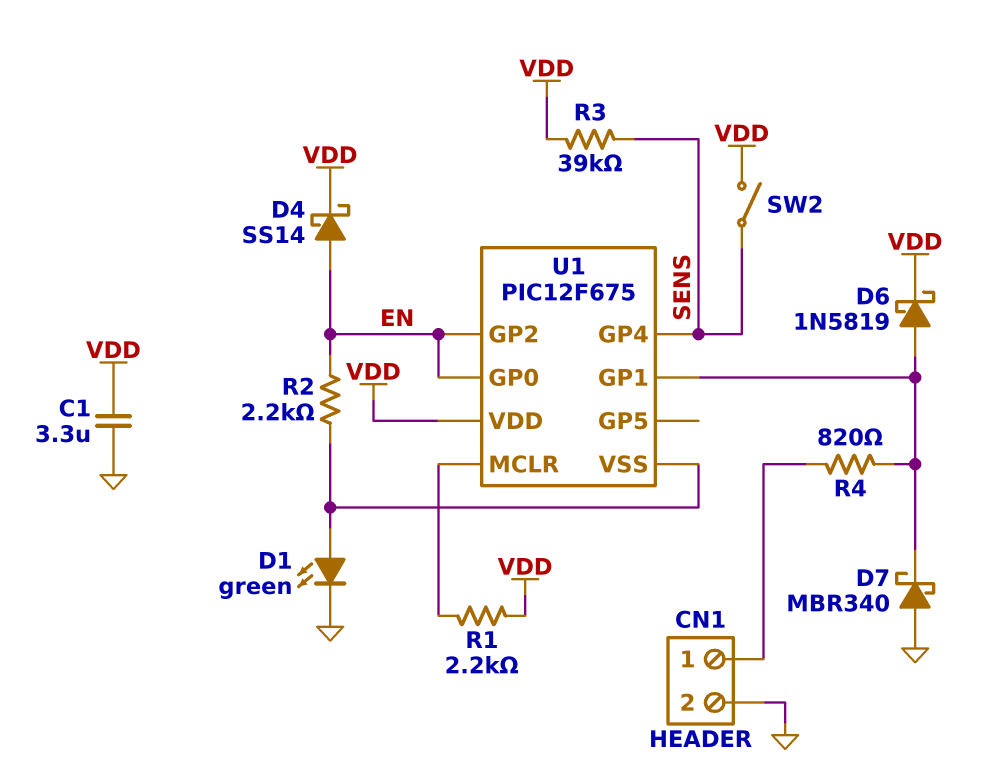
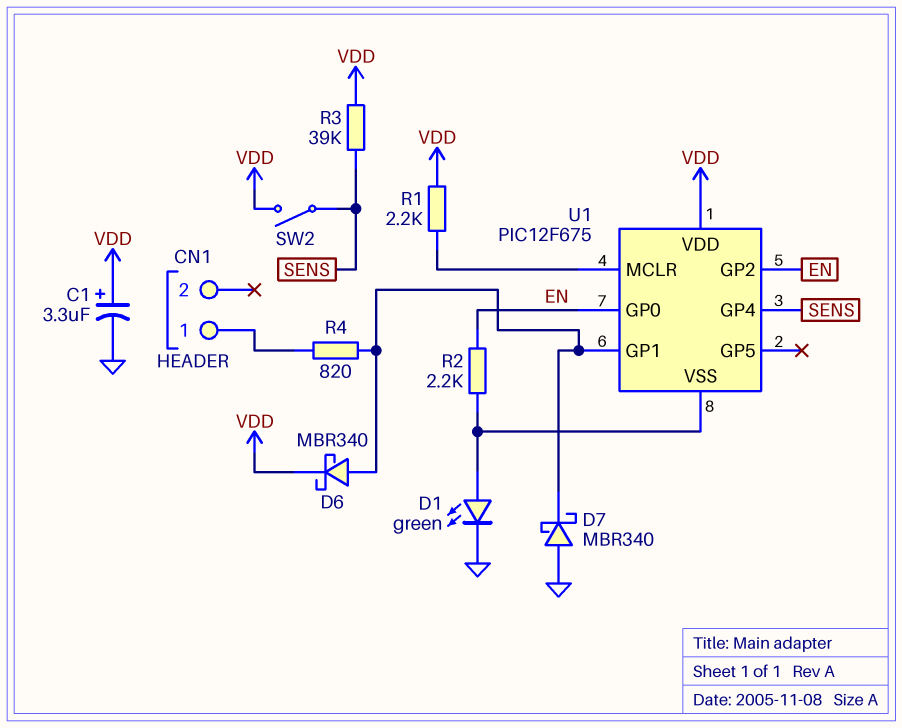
C1: 3.3uF (GND, VDD) -> 3.3uF (plus VDD, minus GND)
CN1 pin 2: GND -> none
D4: schottky SS14 (A EN, K VDD) -> none
D6: schottky 1N5819 (A U1/GP1, K VDD) -> schottky MBR340 (A U1/GP1, K VDD)

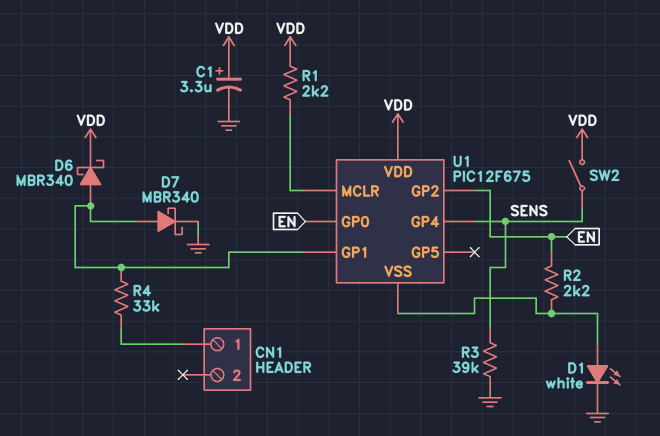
D1: LED green (A U1/VSS, K GND) -> LED white (A U1/VSS, K GND)
D7: schottky MBR340 (A GND, K U1/GP1) -> schottky MBR340 (A U1/GP1, K GND)
R3: 39k (SENS, VDD) -> 39k (GND, SENS)
R4: 820 (CN1/1, U1/GP1) -> 33k (CN1/1, U1/GP1)

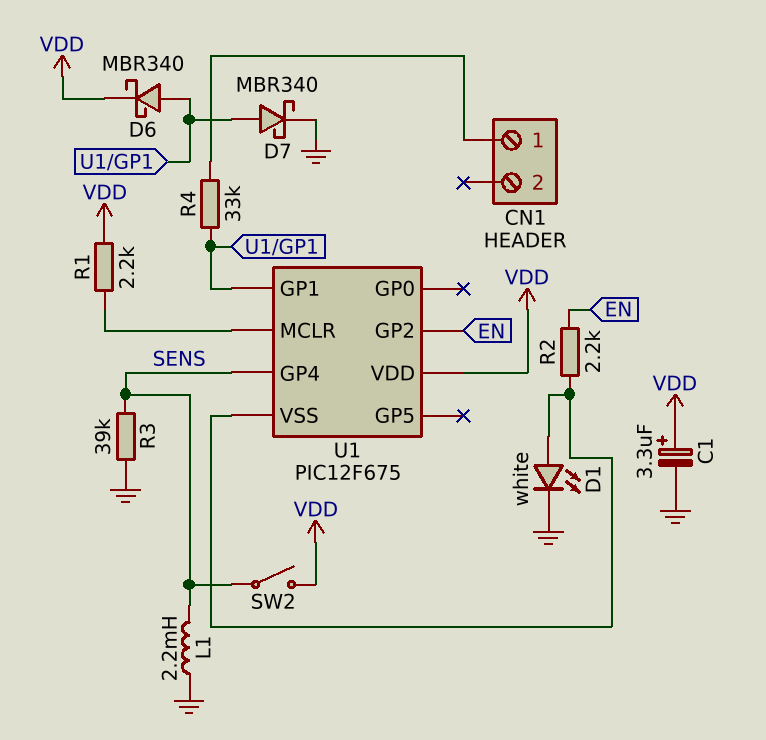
L1: none -> 2.2mH (GND, SENS)
U1 pin GP0: EN -> none

